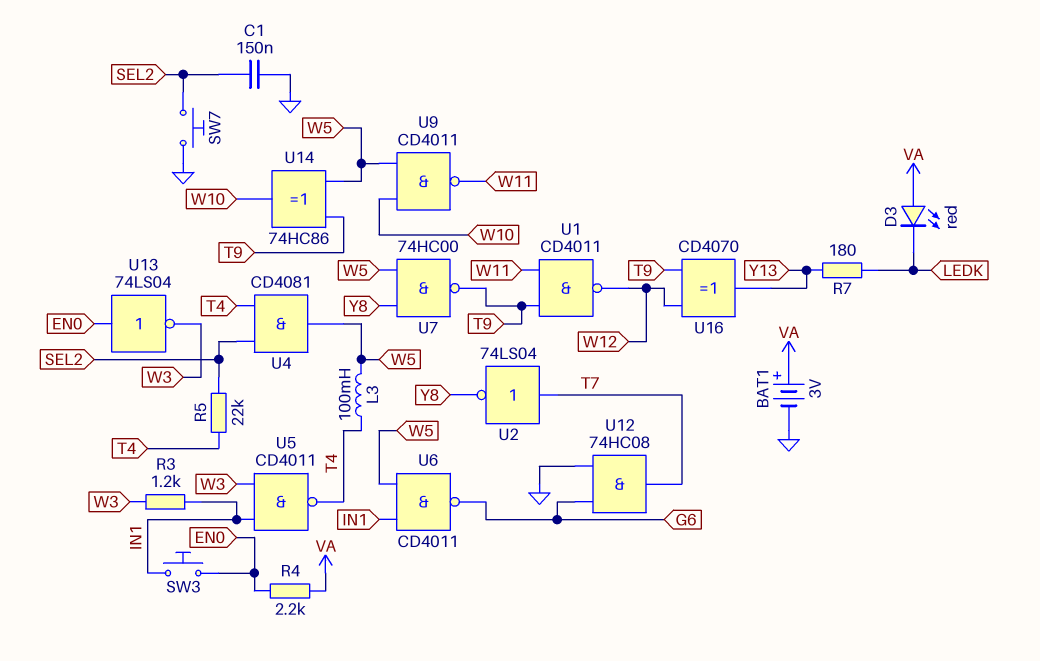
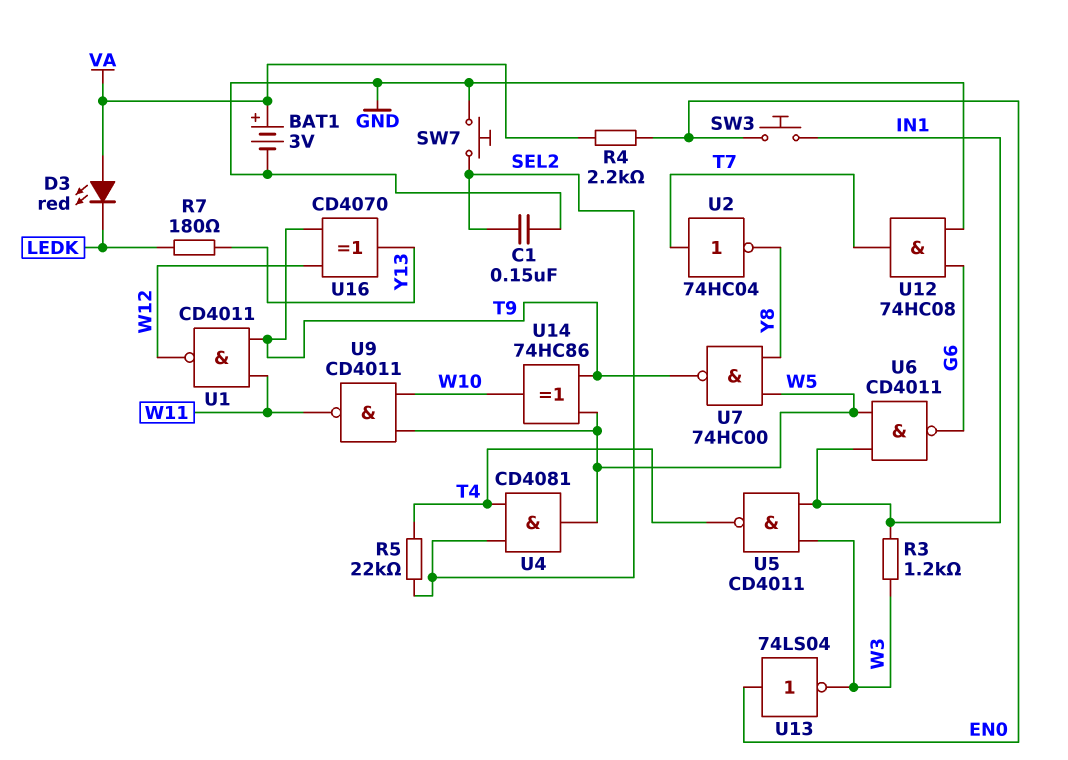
L3: 100mH (T4, W5) -> none
U2: NOT 74LS04 (in T7, out Y8) -> NOT 74HC04 (in T7, out Y8)

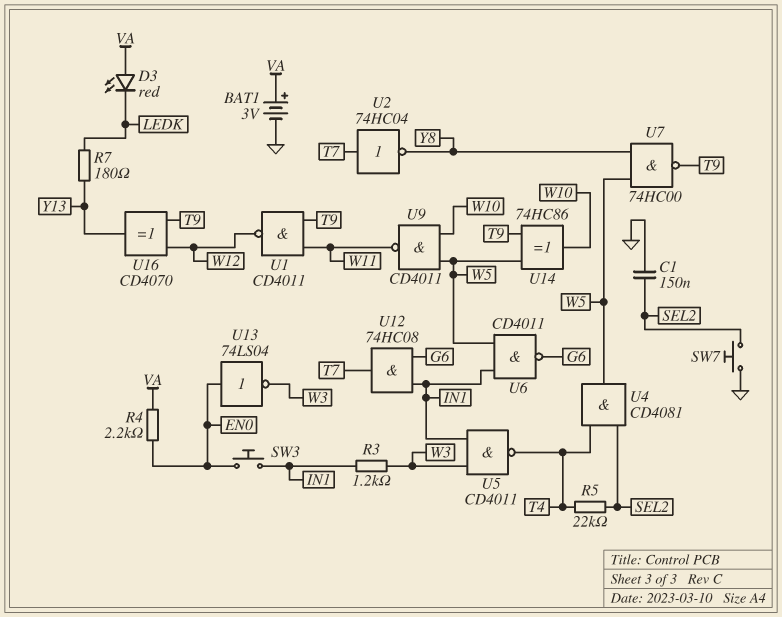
U12: AND 74HC08 (in G6, in GND, out T7) -> AND 74HC08 (in G6, in IN1, out T7)

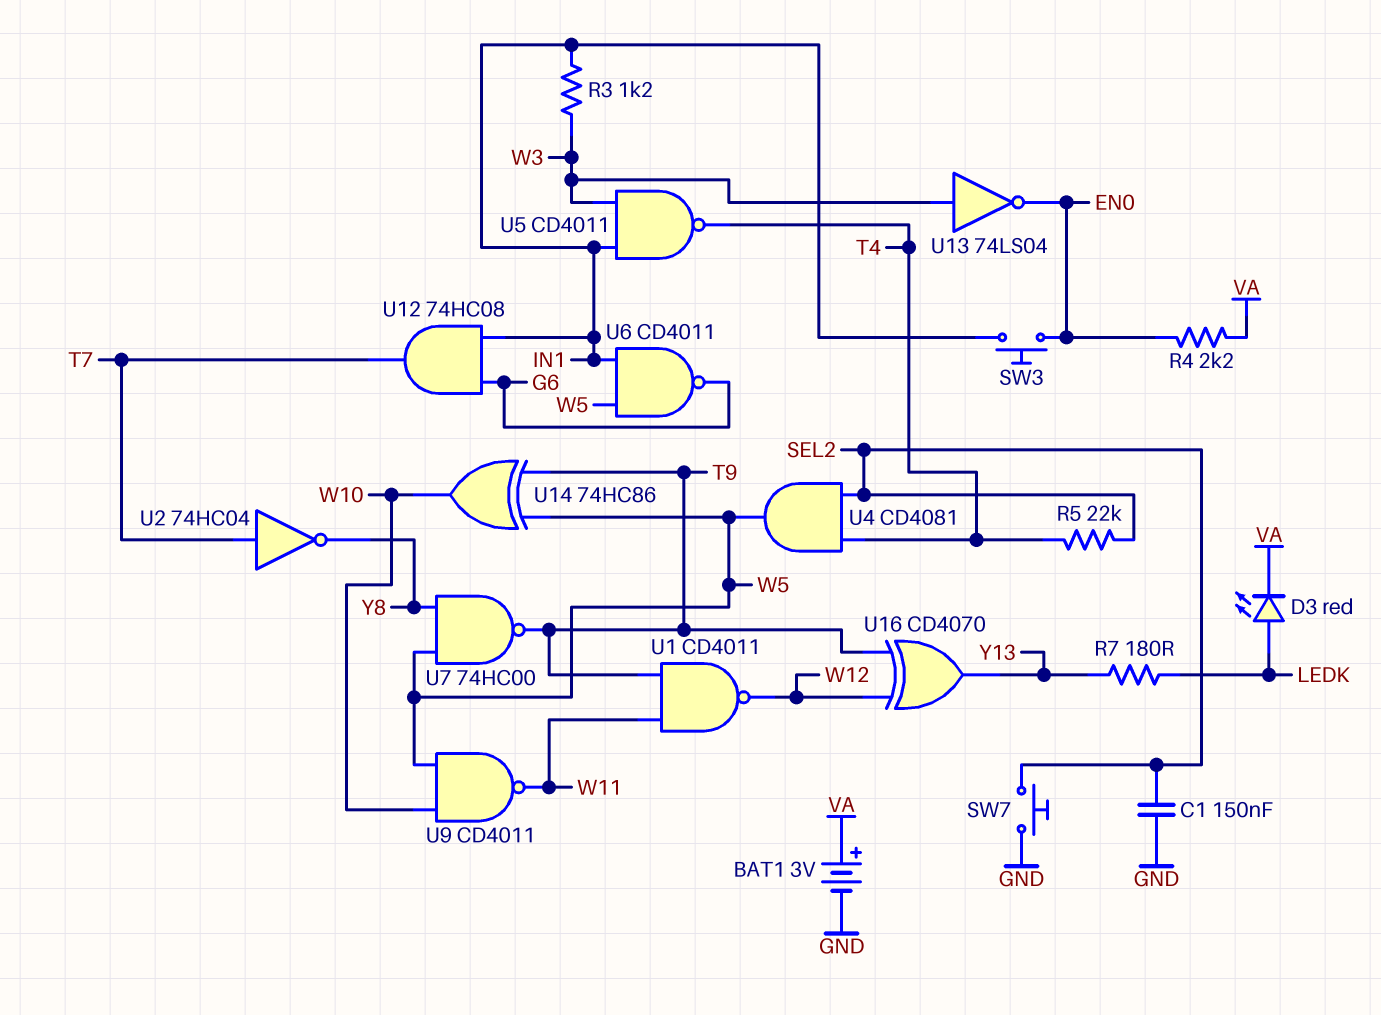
D3: LED red (A VA, K LEDK) -> LED red (A LEDK, K VA)
U13: NOT 74LS04 (in EN0, out W3) -> NOT 74LS04 (in W3, out EN0)

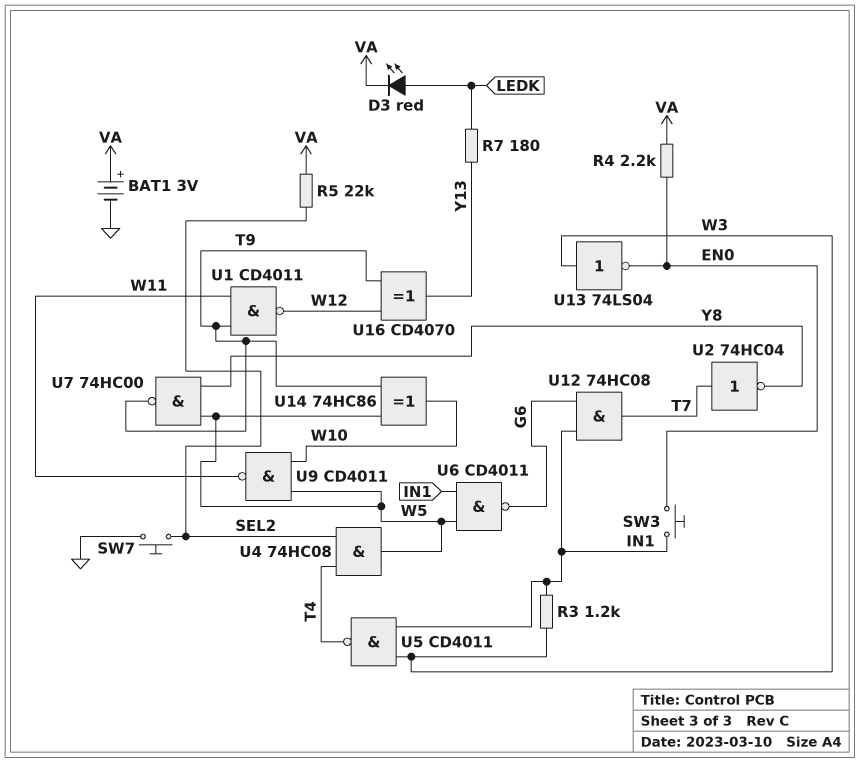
C1: 150nF (GND, SEL2) -> none
R5: 22k (SEL2, T4) -> 22k (SEL2, VA)
U4: AND CD4081 (in SEL2, in T4, out W5) -> AND 74HC08 (in SEL2, in T4, out W5)

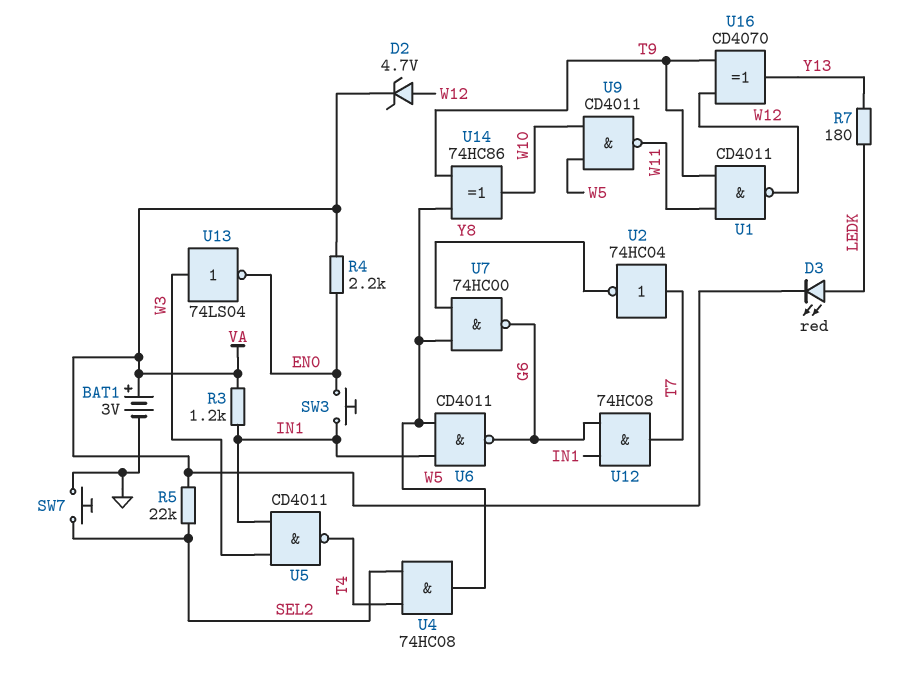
D2: none -> zener 4.7V (A W12, K VA)
R3: 1.2k (IN1, W3) -> 1.2k (IN1, VA)
U7: NAND 74HC00 (in W5, in Y8, out T9) -> NAND 74HC00 (in W5, in Y8, out G6)

